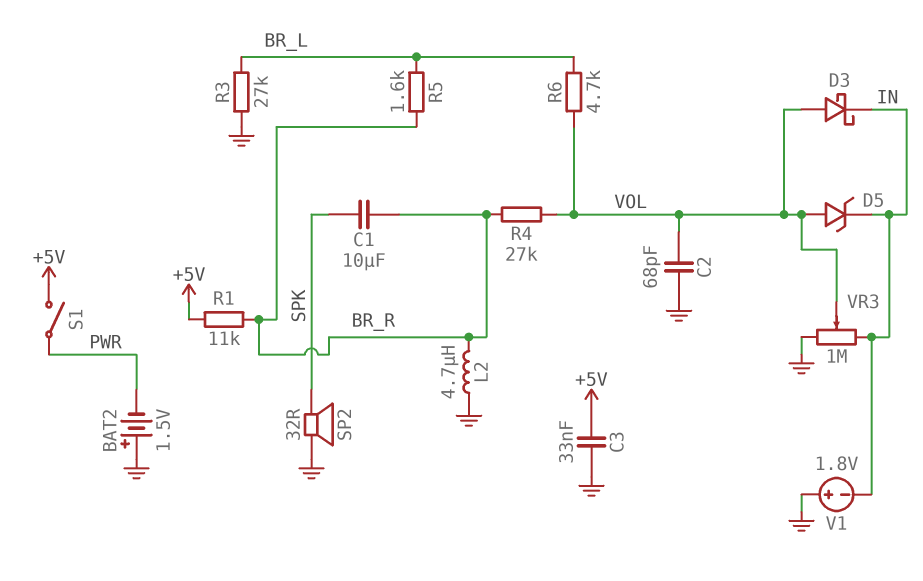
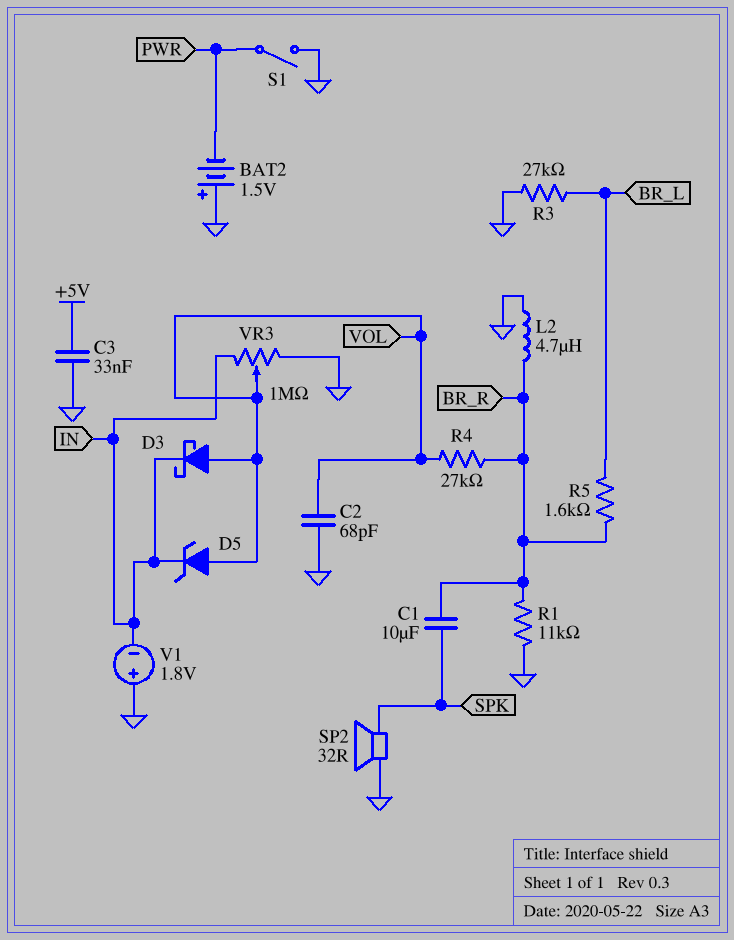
R1: 11k (+5V, BR_R) -> 11k (BR_R, GND)
R6: 4.7k (BR_L, VOL) -> none
S1: switch (+5V, PWR) -> switch (GND, PWR)

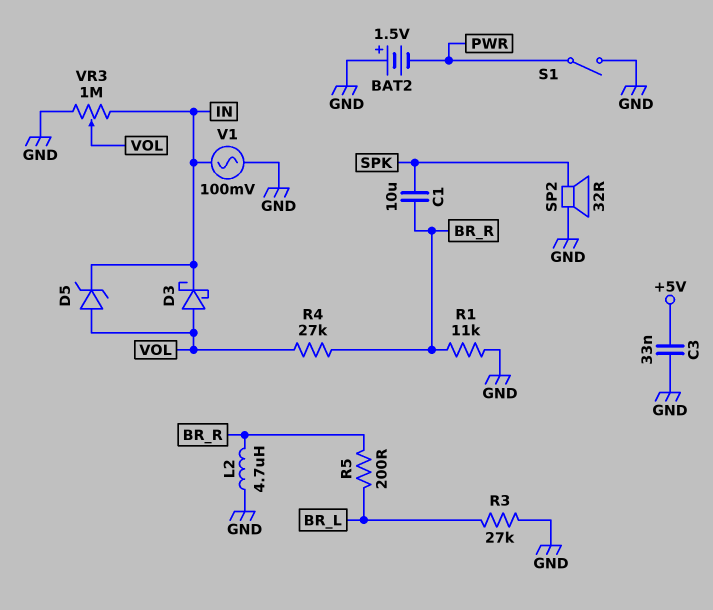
C2: 68pF (GND, VOL) -> none
R5: 1.6k (BR_L, BR_R) -> 200 (BR_L, BR_R)
V1: 1.8V (plus GND, minus IN) -> AC 100mV (GND, IN)

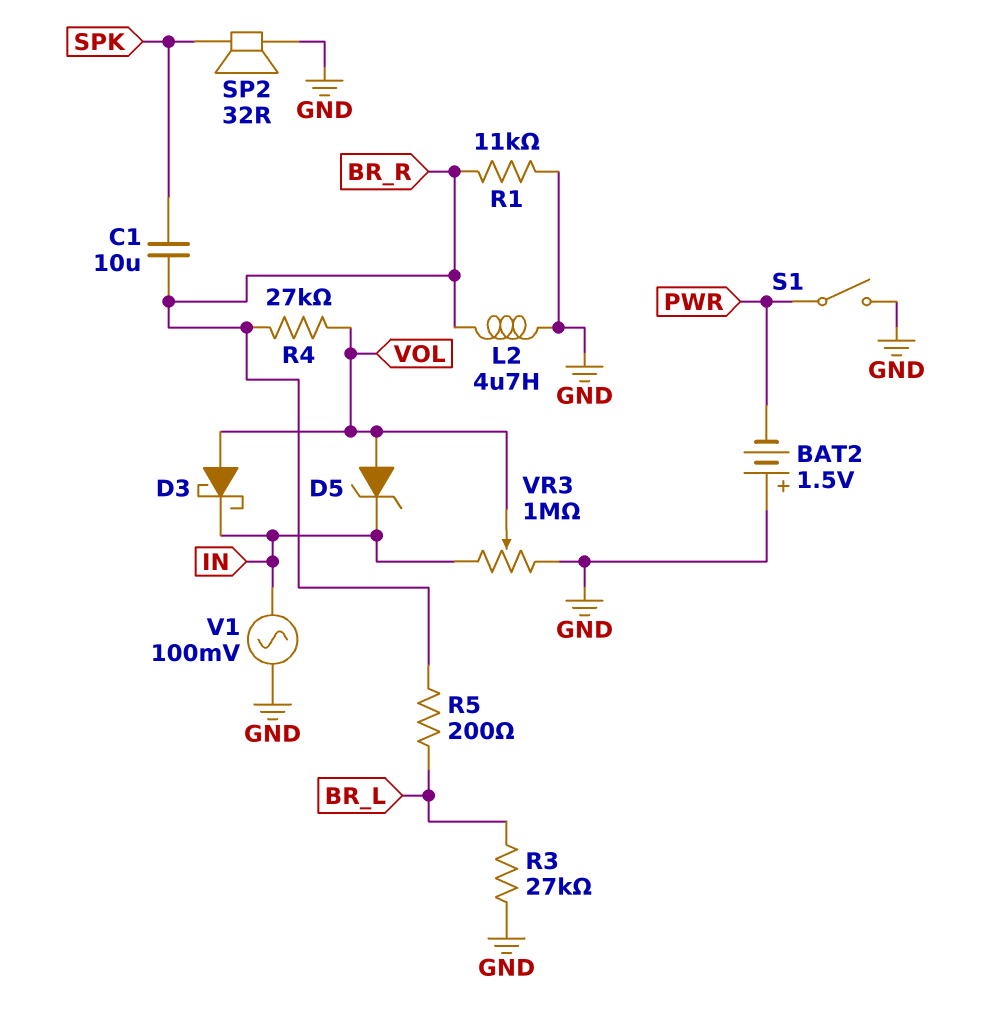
C3: 33nF (+5V, GND) -> none

